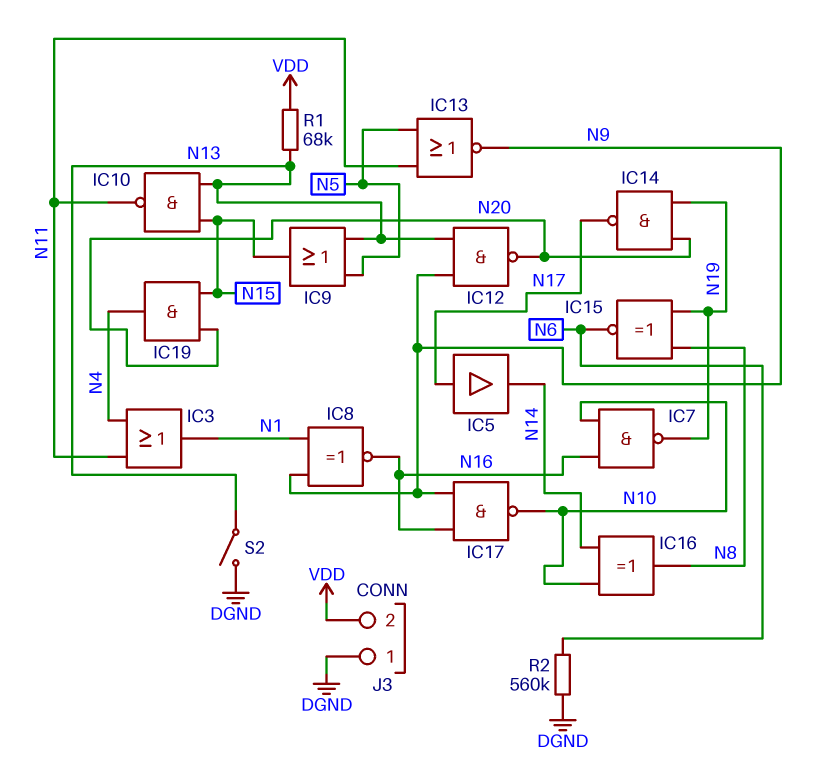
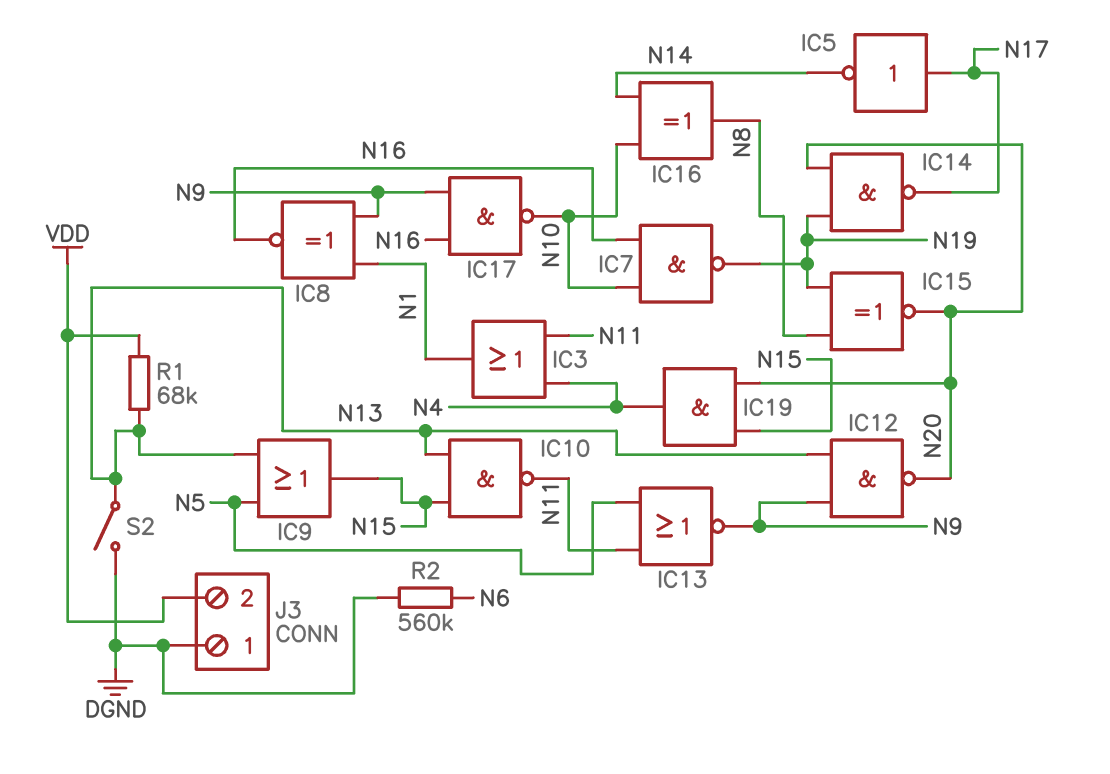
IC5: buffer (in N17, out N14) -> NOT (in N17, out N14)
IC15: XNOR (in N8, in N19, out N6) -> XNOR (in N8, in N19, out N20)

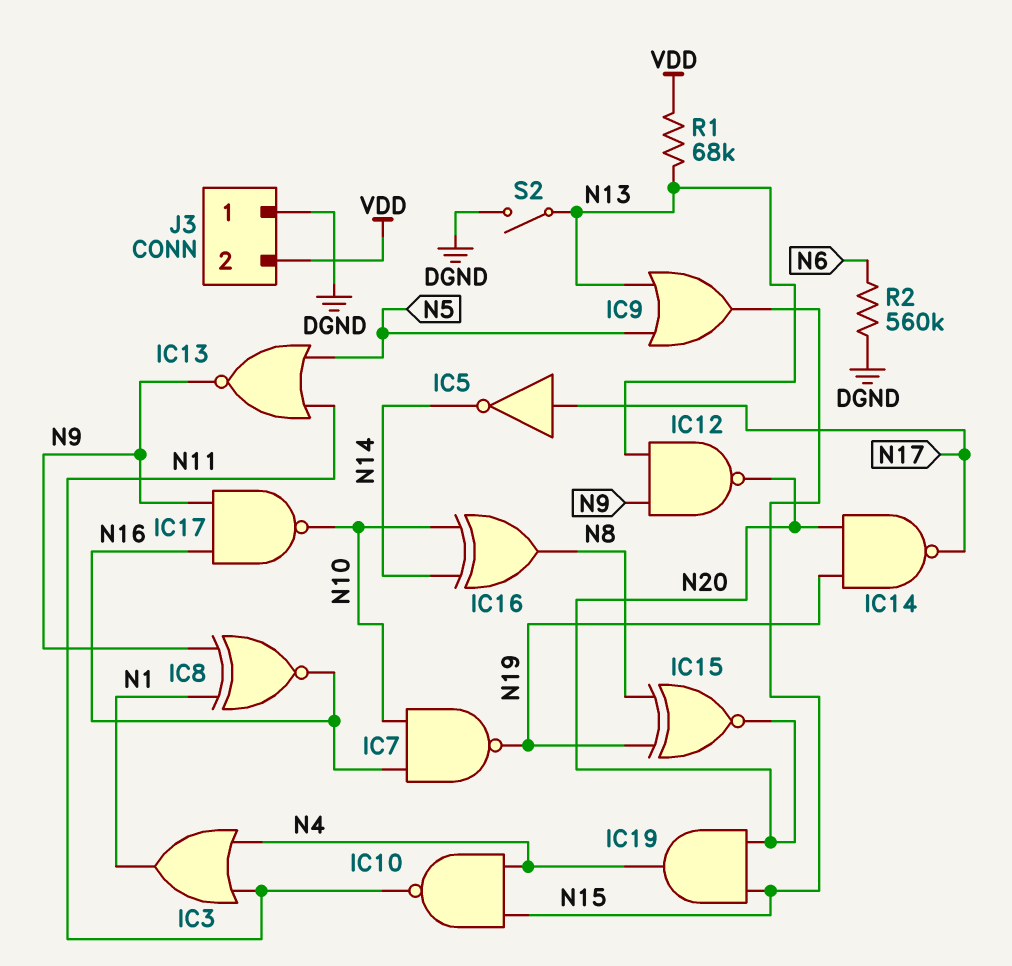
IC10: NAND (in N13, in N15, out N11) -> NAND (in N4, in N15, out N11)

